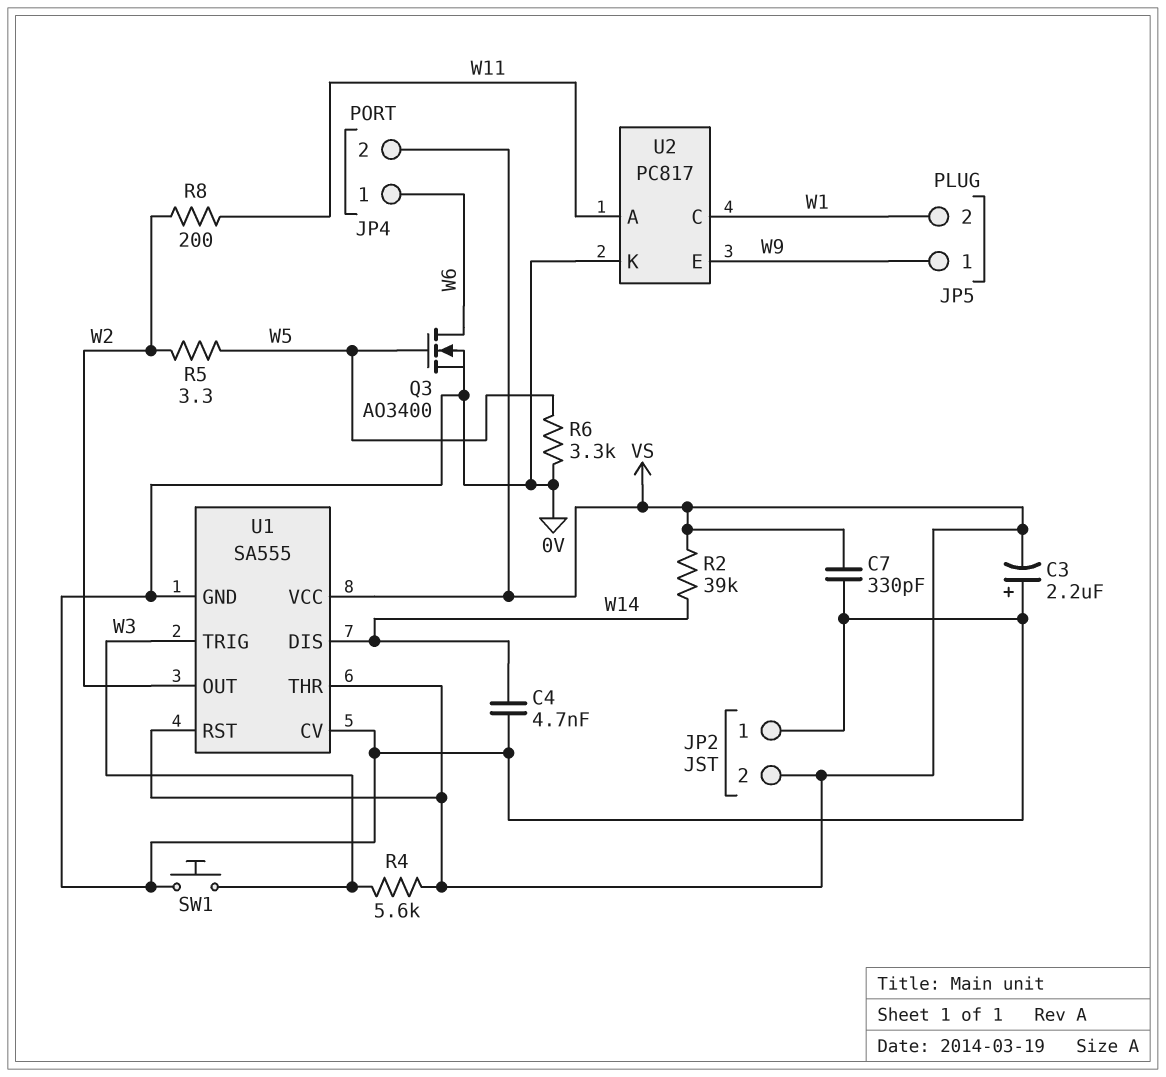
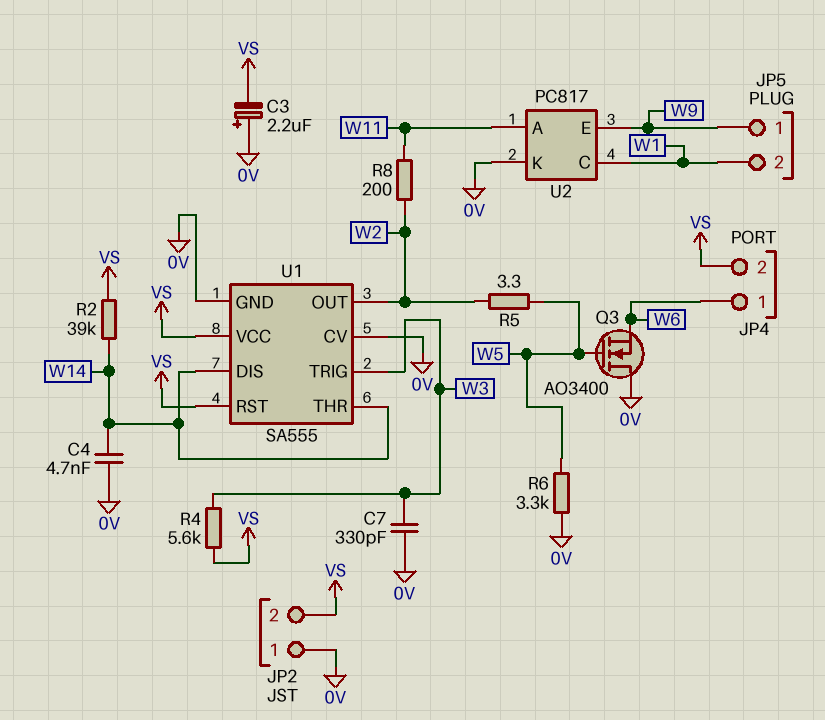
C7: 330pF (0V, VS) -> 330pF (0V, W3)
Q3: NMOS AO3400 (G W5, D W6, S 0V) -> NMOS AO3400 (G W5, D 0V, S W6)
SW1: button (0V, W3) -> none
U1 pin THR: VS -> W14

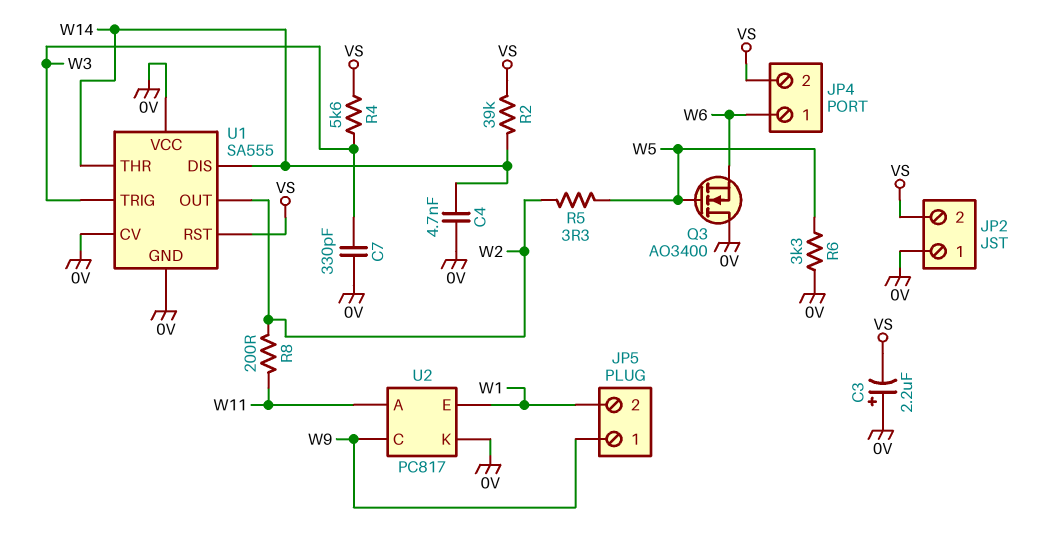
U1 pin VCC: VS -> 0V
U2 pin C: W1 -> W9
U2 pin E: W9 -> W1

